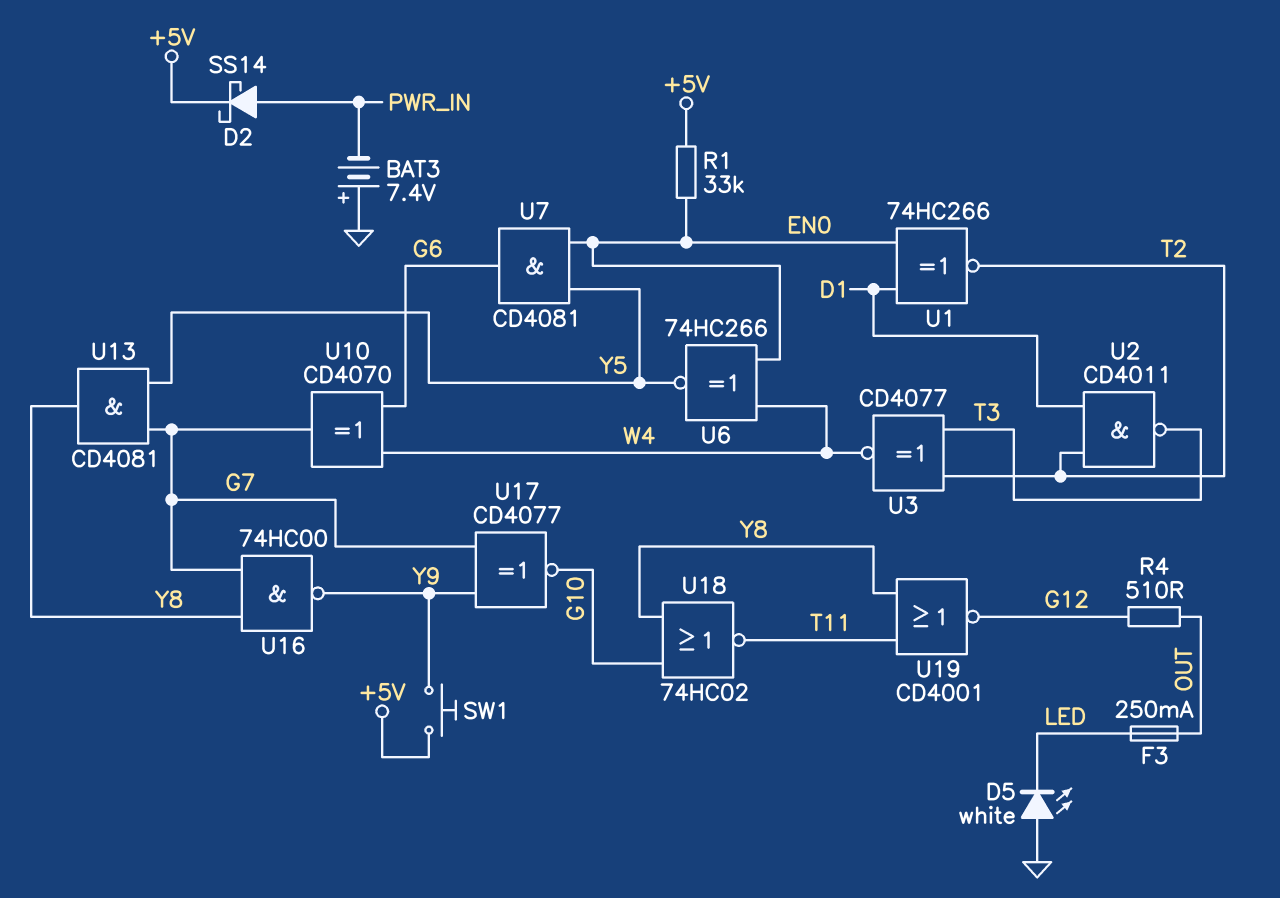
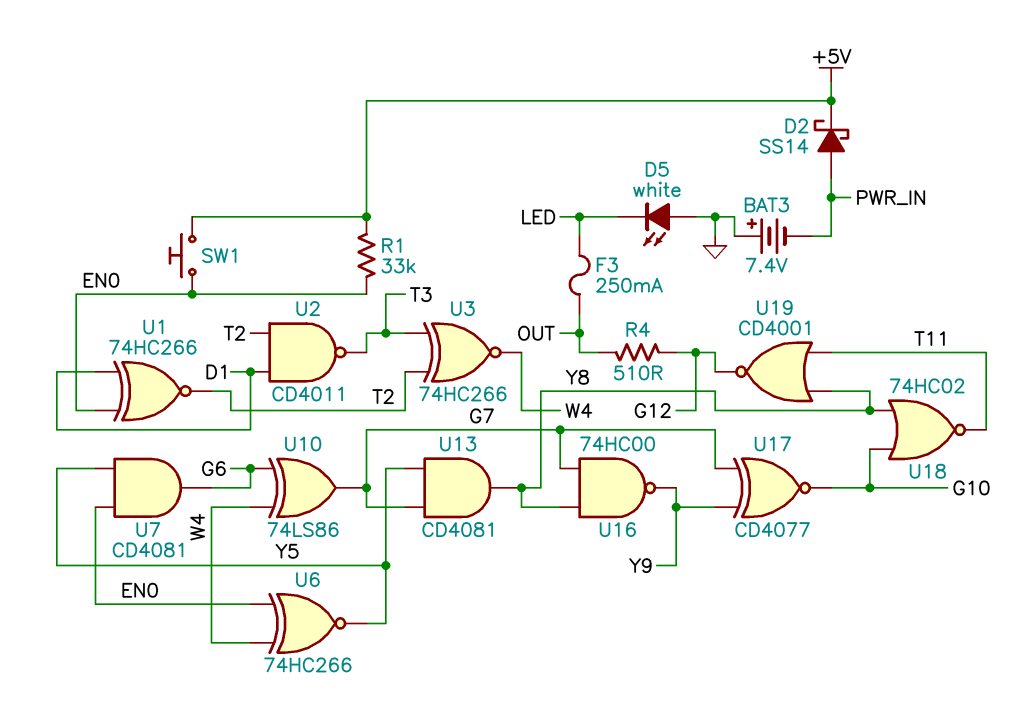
SW1: button (+5V, Y9) -> button (+5V, EN0)
U3: XNOR CD4077 (in T2, in T3, out W4) -> XNOR 74HC266 (in T2, in T3, out W4)
U10: XOR CD4070 (in G6, in W4, out G7) -> XOR 74LS86 (in G6, in W4, out G7)

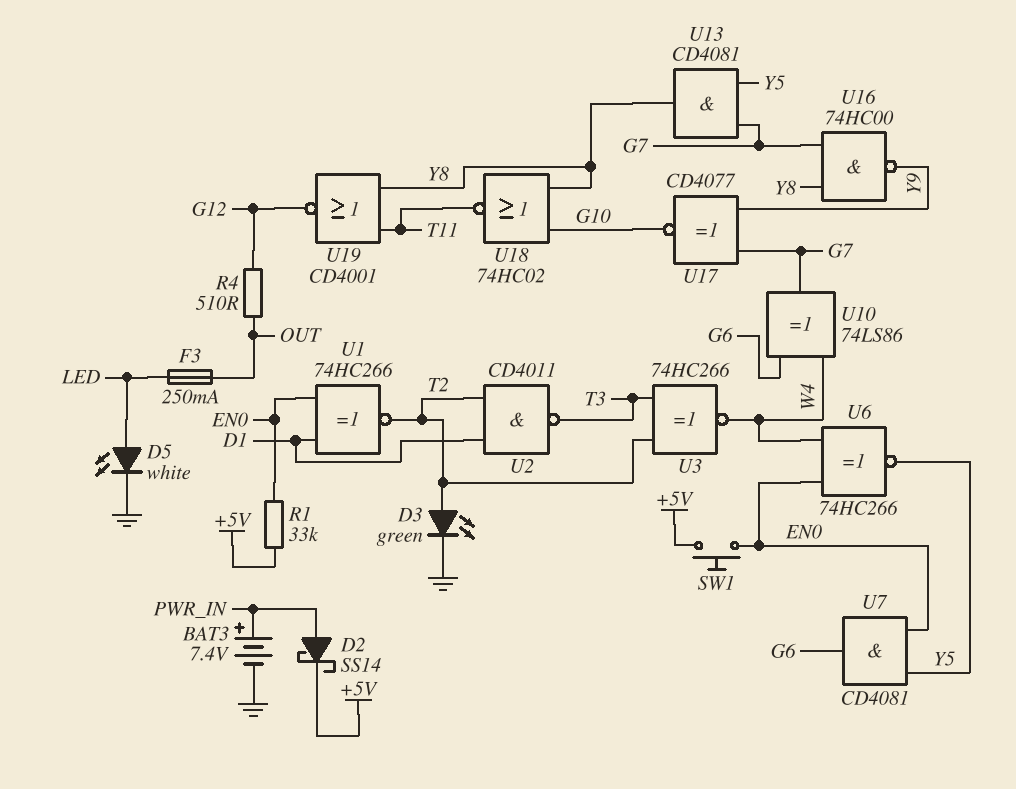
BAT3: 7.4V (plus GND, minus PWR_IN) -> 7.4V (plus PWR_IN, minus GND)
D3: none -> LED green (A T2, K GND)
D5: LED white (A GND, K LED) -> LED white (A LED, K GND)

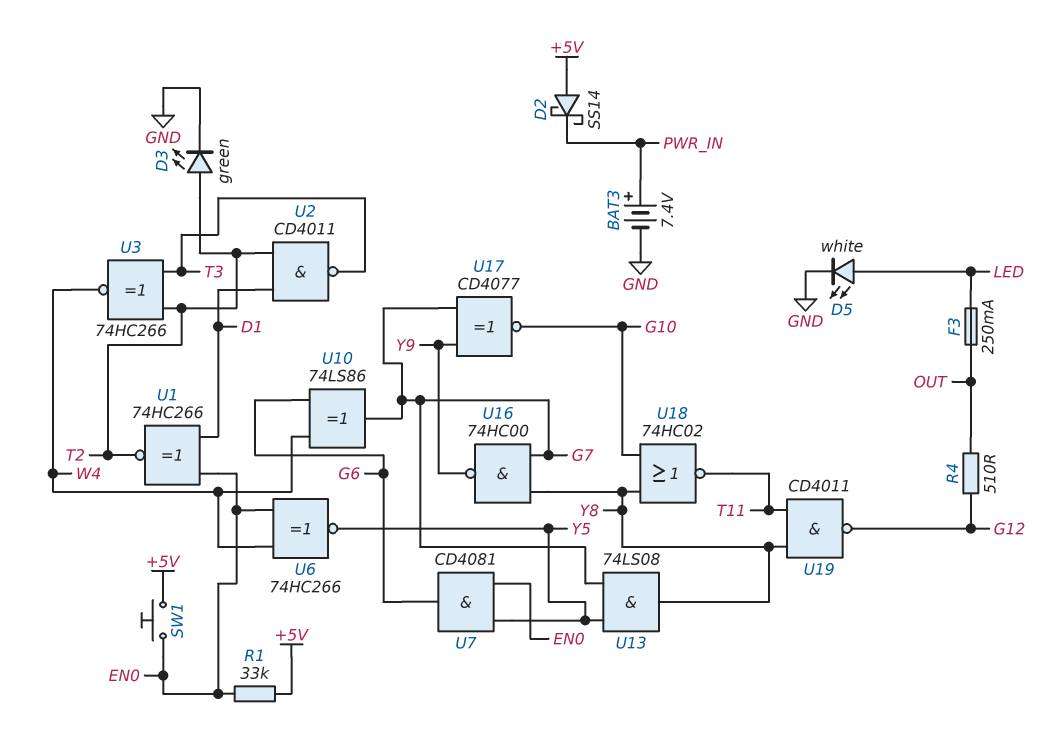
D2: schottky SS14 (A PWR_IN, K +5V) -> schottky SS14 (A +5V, K PWR_IN)
U13: AND CD4081 (in G7, in Y5, out Y8) -> AND 74LS08 (in G7, in Y5, out Y8)
U19: NOR CD4001 (in T11, in Y8, out G12) -> NAND CD4011 (in T11, in Y8, out G12)

